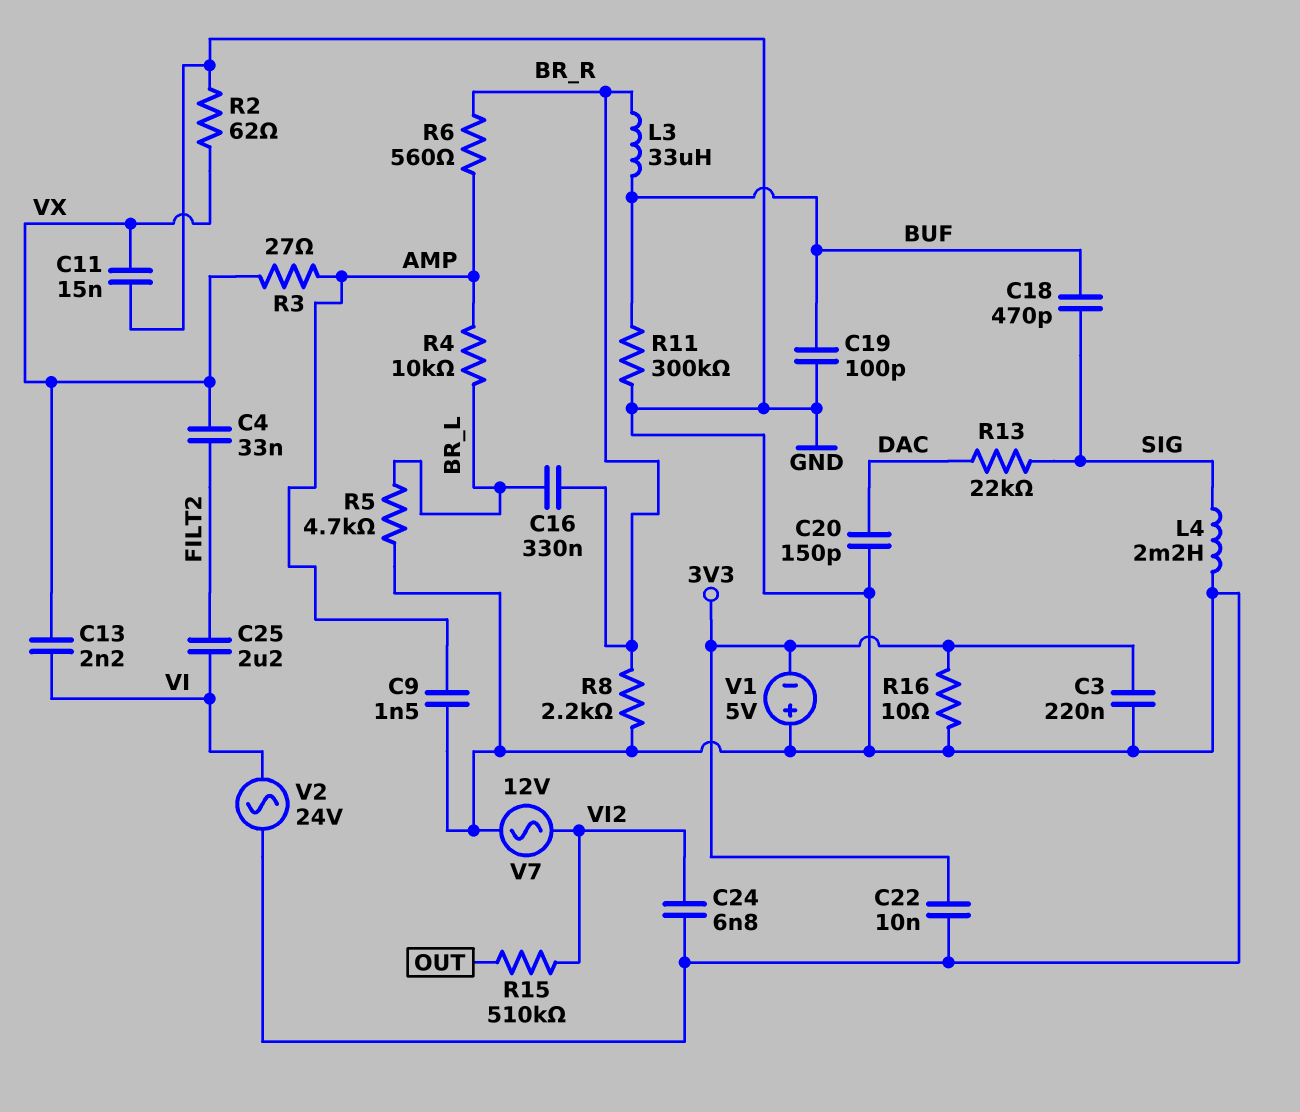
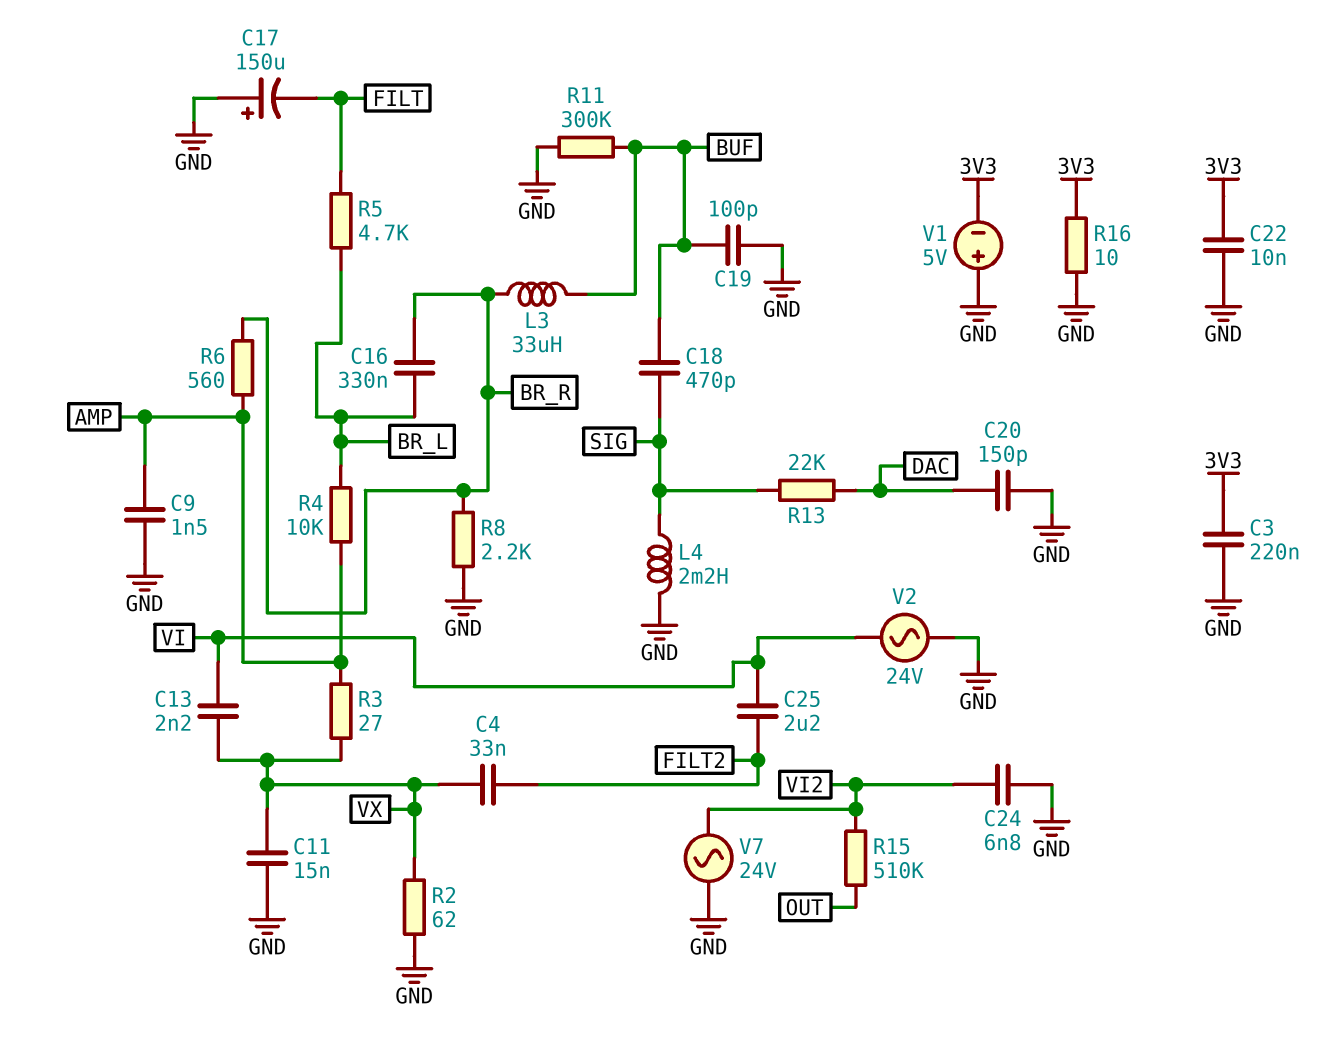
C17: none -> 150uF (plus GND, minus FILT)
R5: 4.7k (BR_L, GND) -> 4.7k (BR_L, FILT)
V7: AC 12V (GND, VI2) -> AC 24V (GND, VI2)

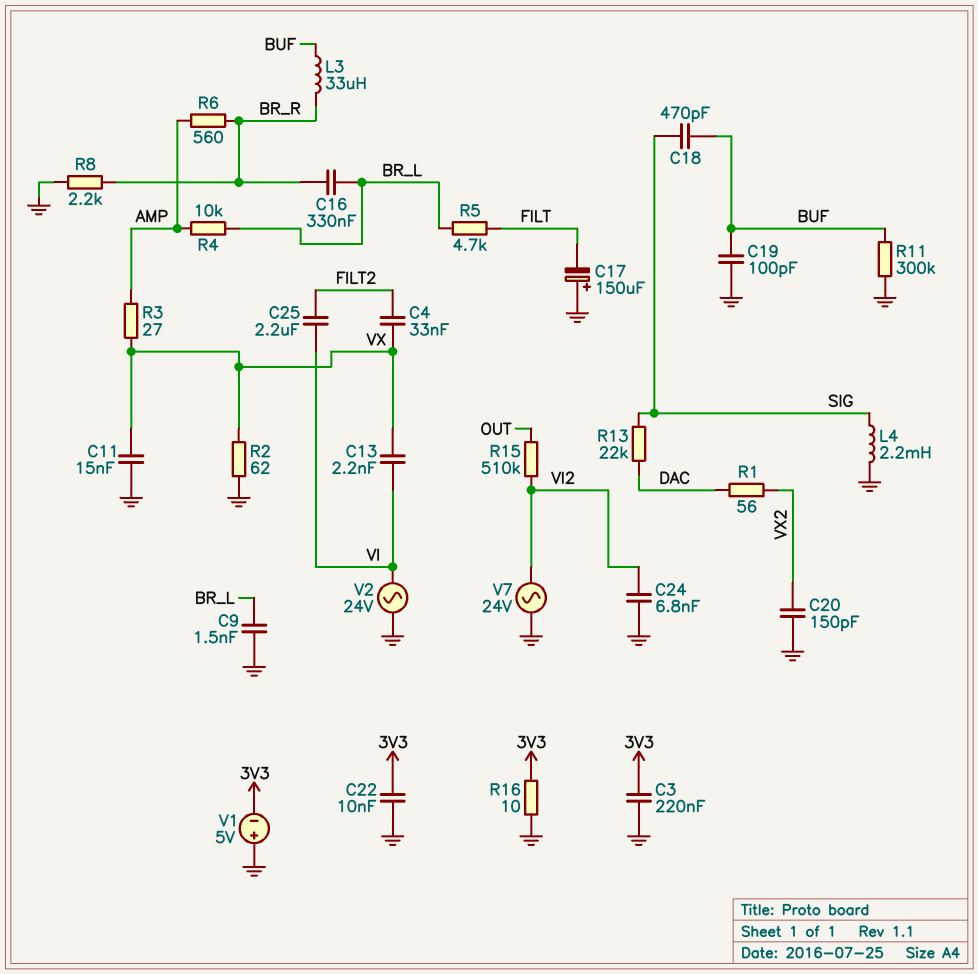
C9: 1.5nF (AMP, GND) -> 1.5nF (BR_L, GND)
C20: 150pF (DAC, GND) -> 150pF (GND, VX2)
R1: none -> 56 (DAC, VX2)

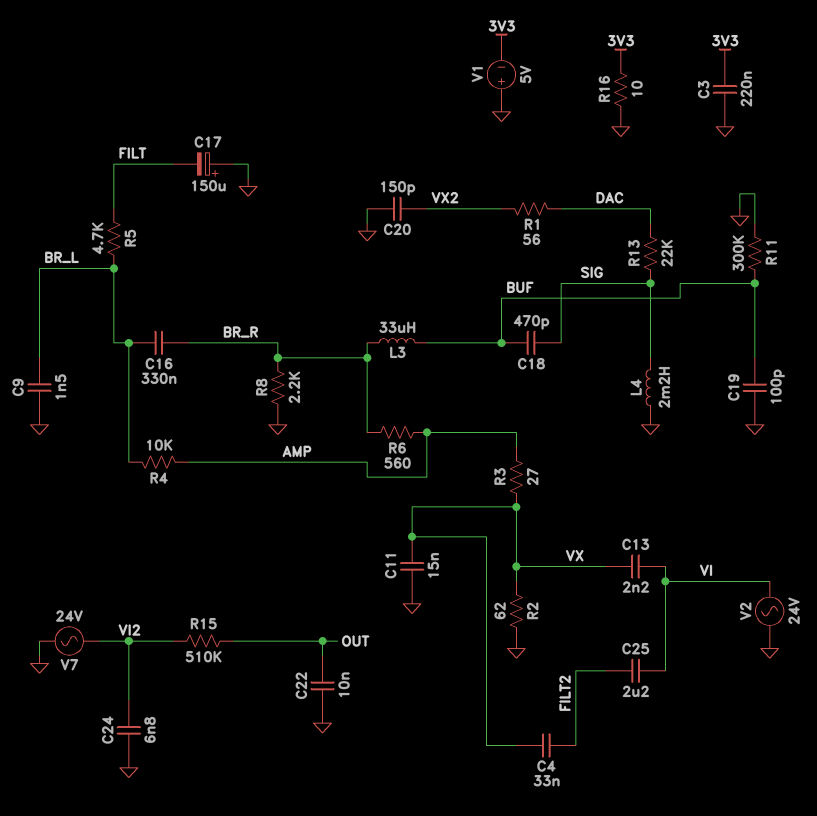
C22: 10nF (3V3, GND) -> 10nF (GND, OUT)

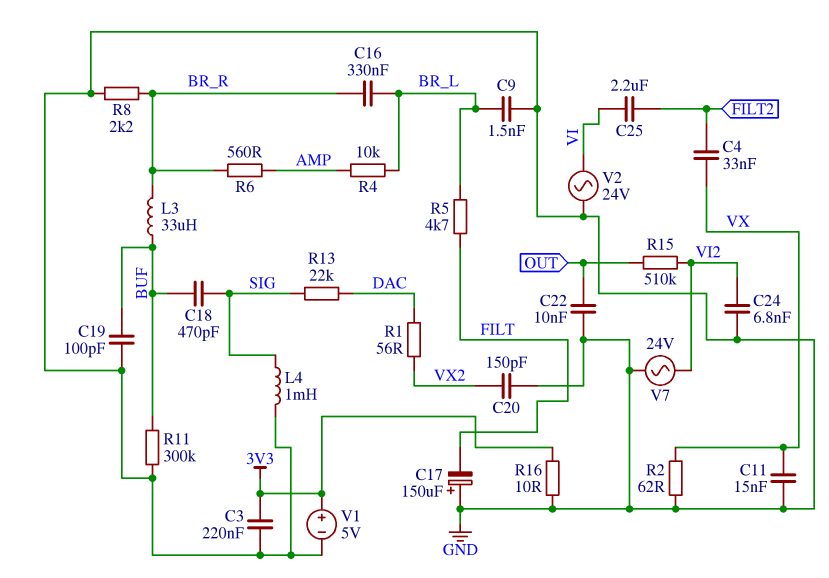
C13: 2.2nF (VI, VX) -> none
L4: 2.2mH (GND, SIG) -> 1mH (GND, SIG)
R3: 27 (AMP, VX) -> none
V1: 5V (plus GND, minus 3V3) -> 5V (plus 3V3, minus GND)

